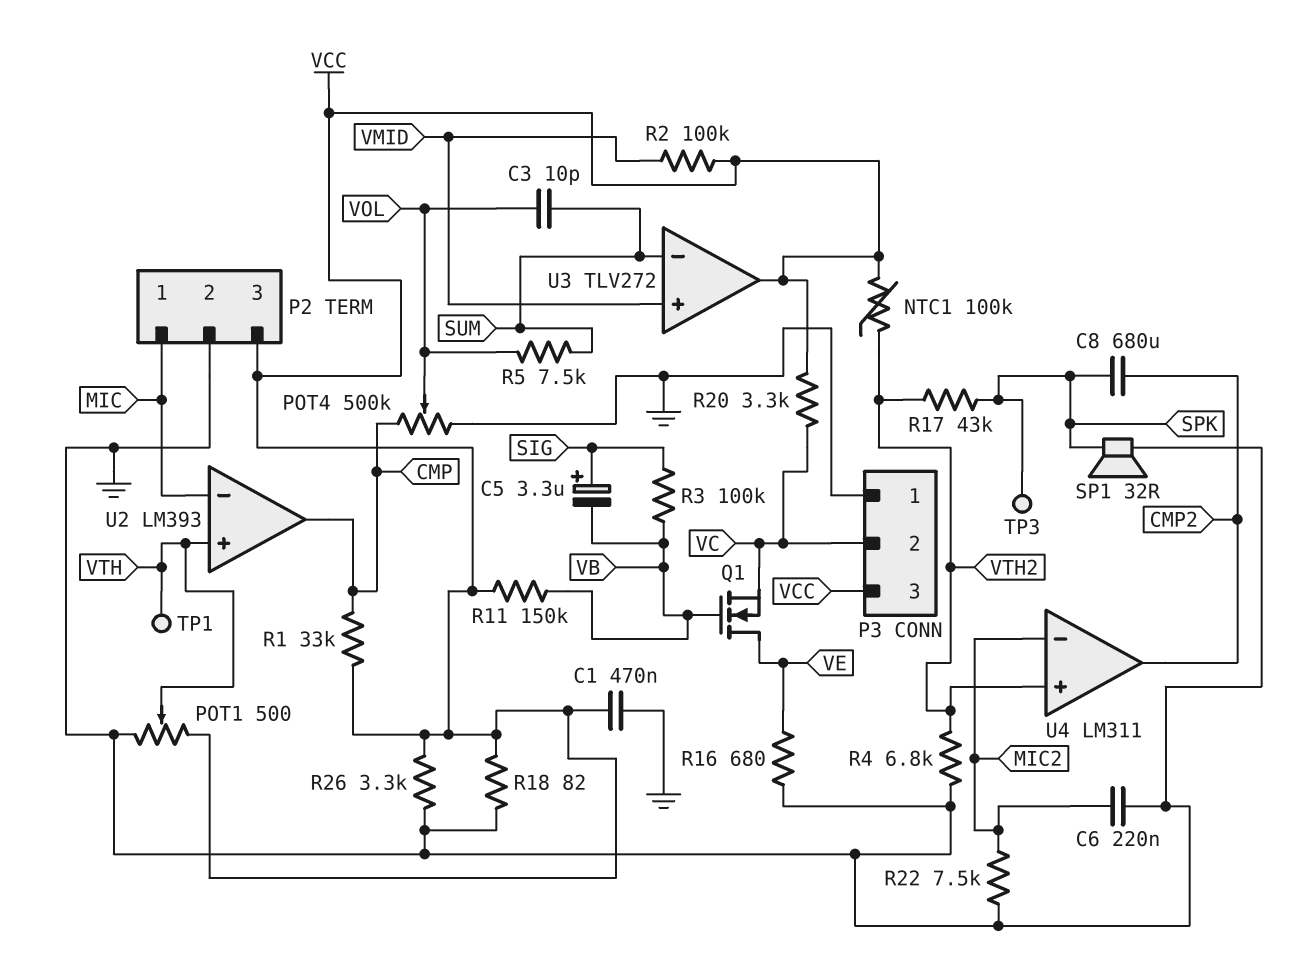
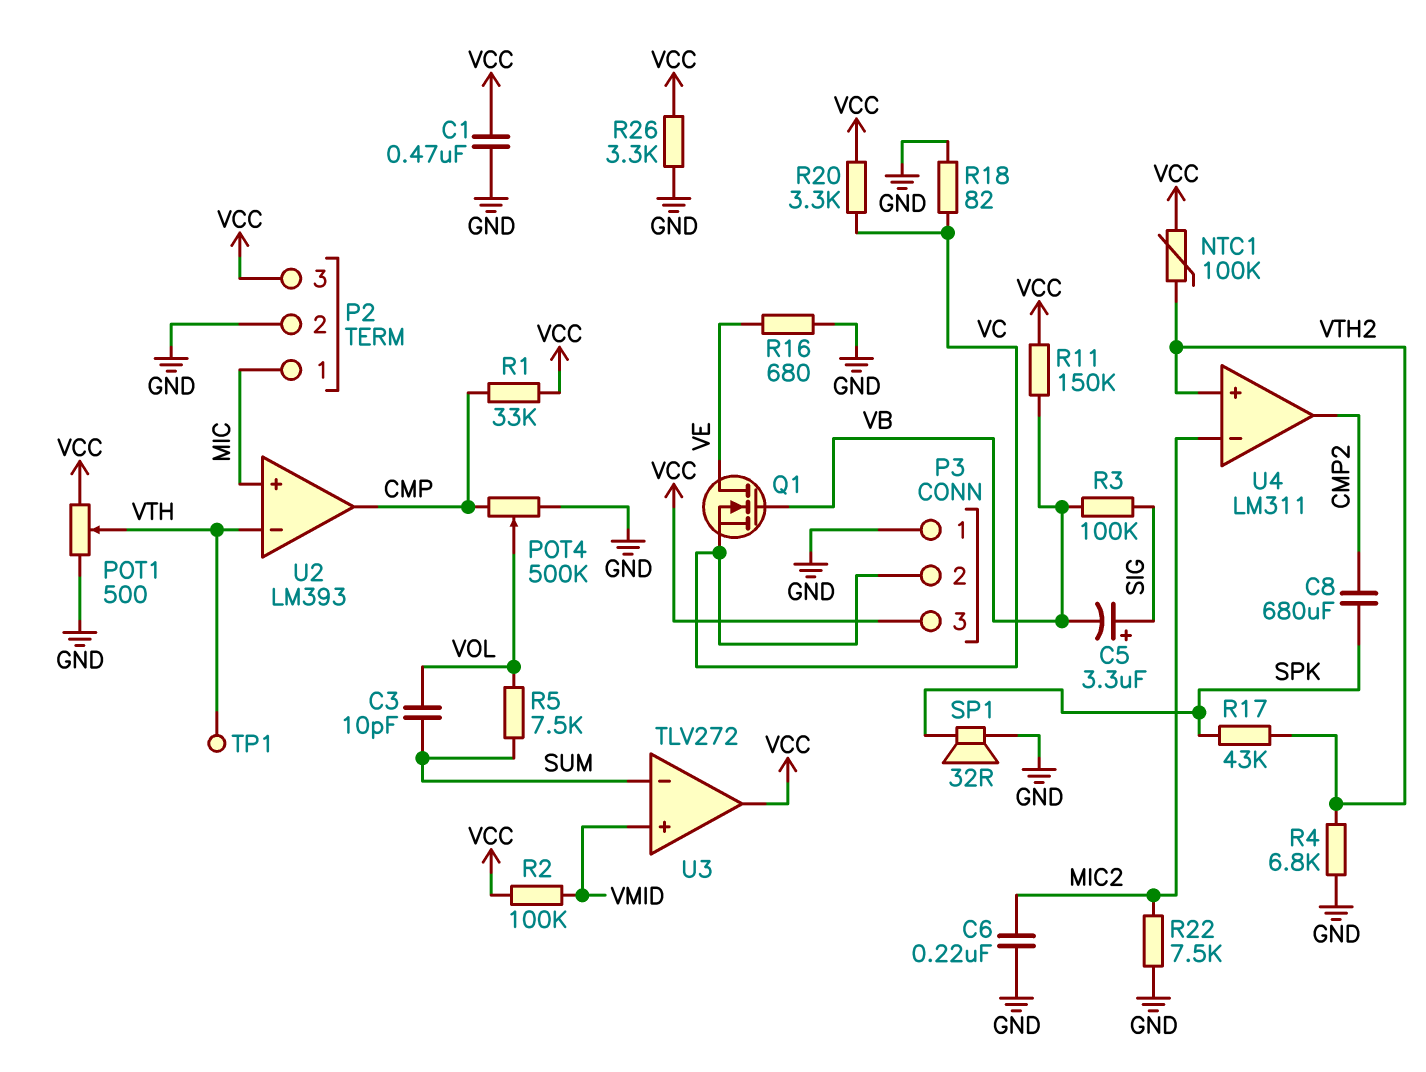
R18: 82 (GND, VCC) -> 82 (GND, VC)
TP3: test point (SPK) -> none
U2 pin in+: VTH -> MIC
U2 pin in-: MIC -> VTH

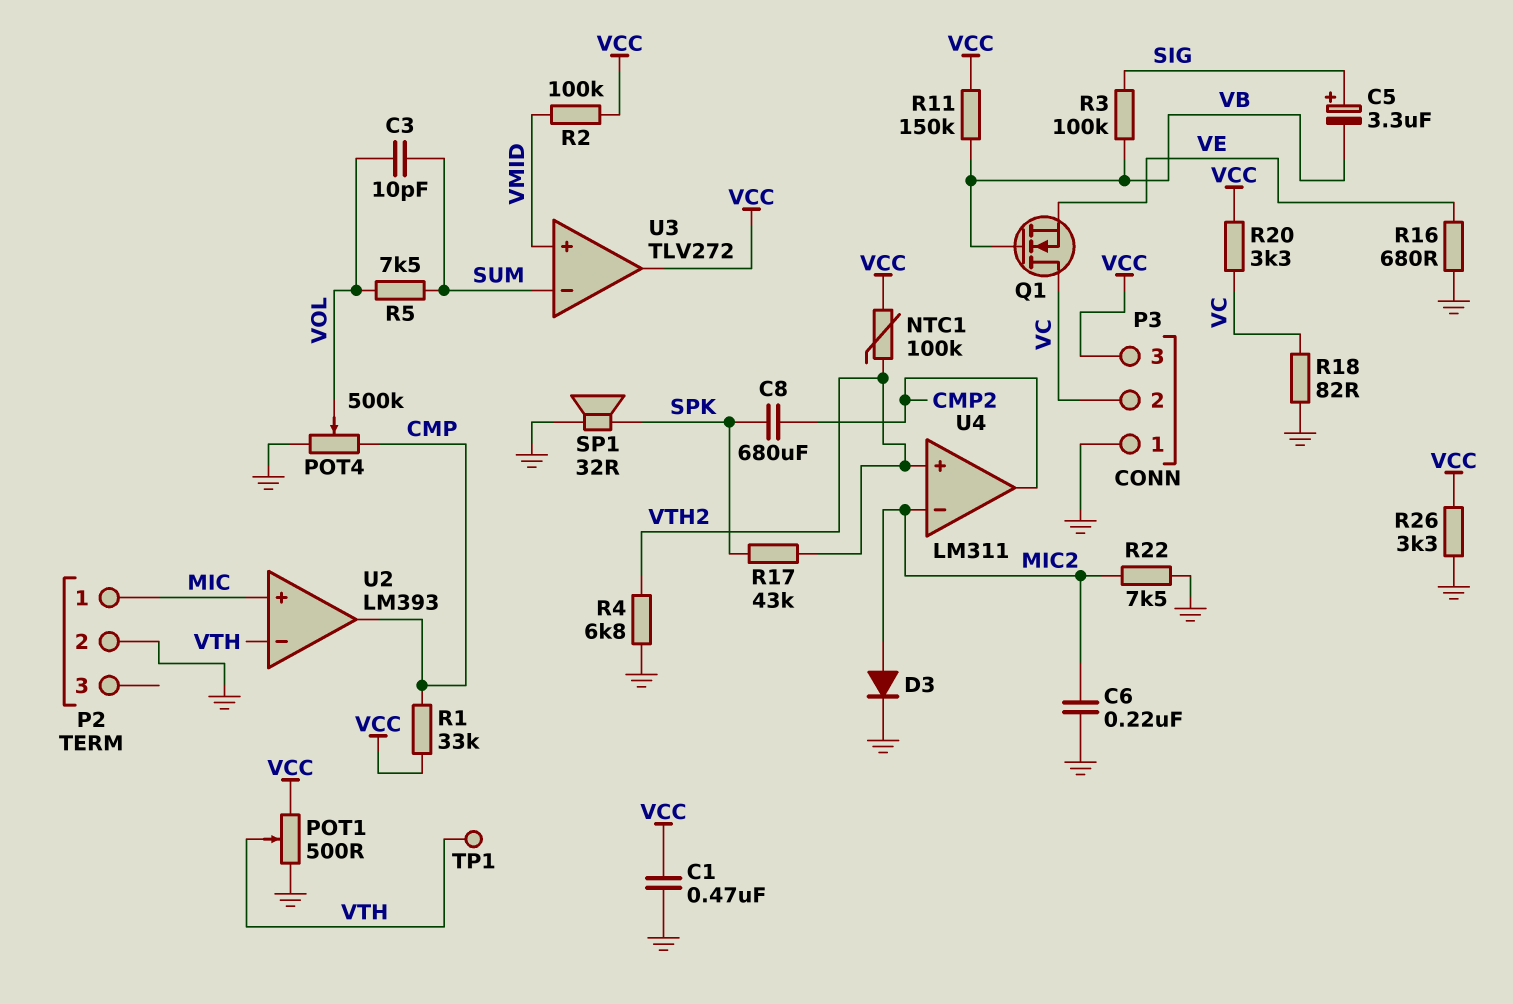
D3: none -> diode (A MIC2, K GND)
P2 pin 3: VCC -> none
Q1: NMOS (G VB, D VE, S VC) -> NMOS (G VB, D VC, S VE)

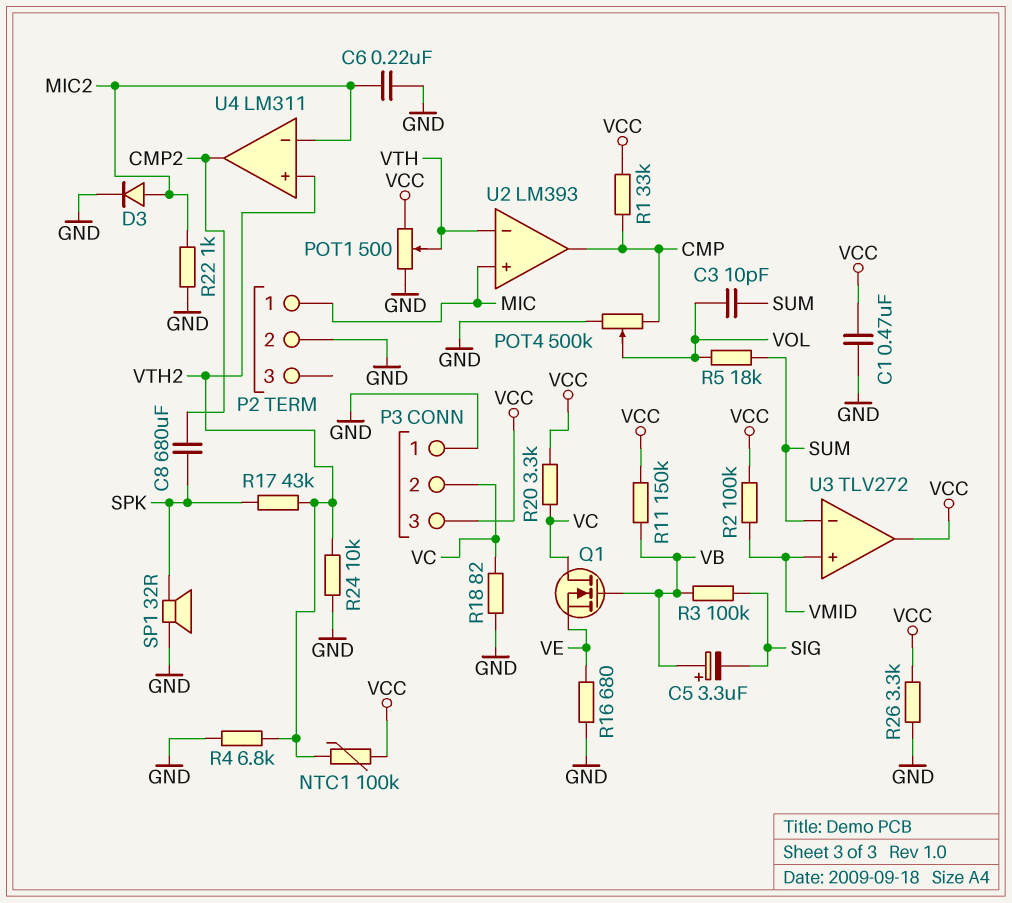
C5: 3.3uF (plus SIG, minus VB) -> 3.3uF (plus VB, minus SIG)
R5: 7.5k (SUM, VOL) -> 18k (SUM, VOL)
R22: 7.5k (GND, MIC2) -> 1k (GND, MIC2)
R24: none -> 10k (GND, VTH2)
TP1: test point (VTH) -> none

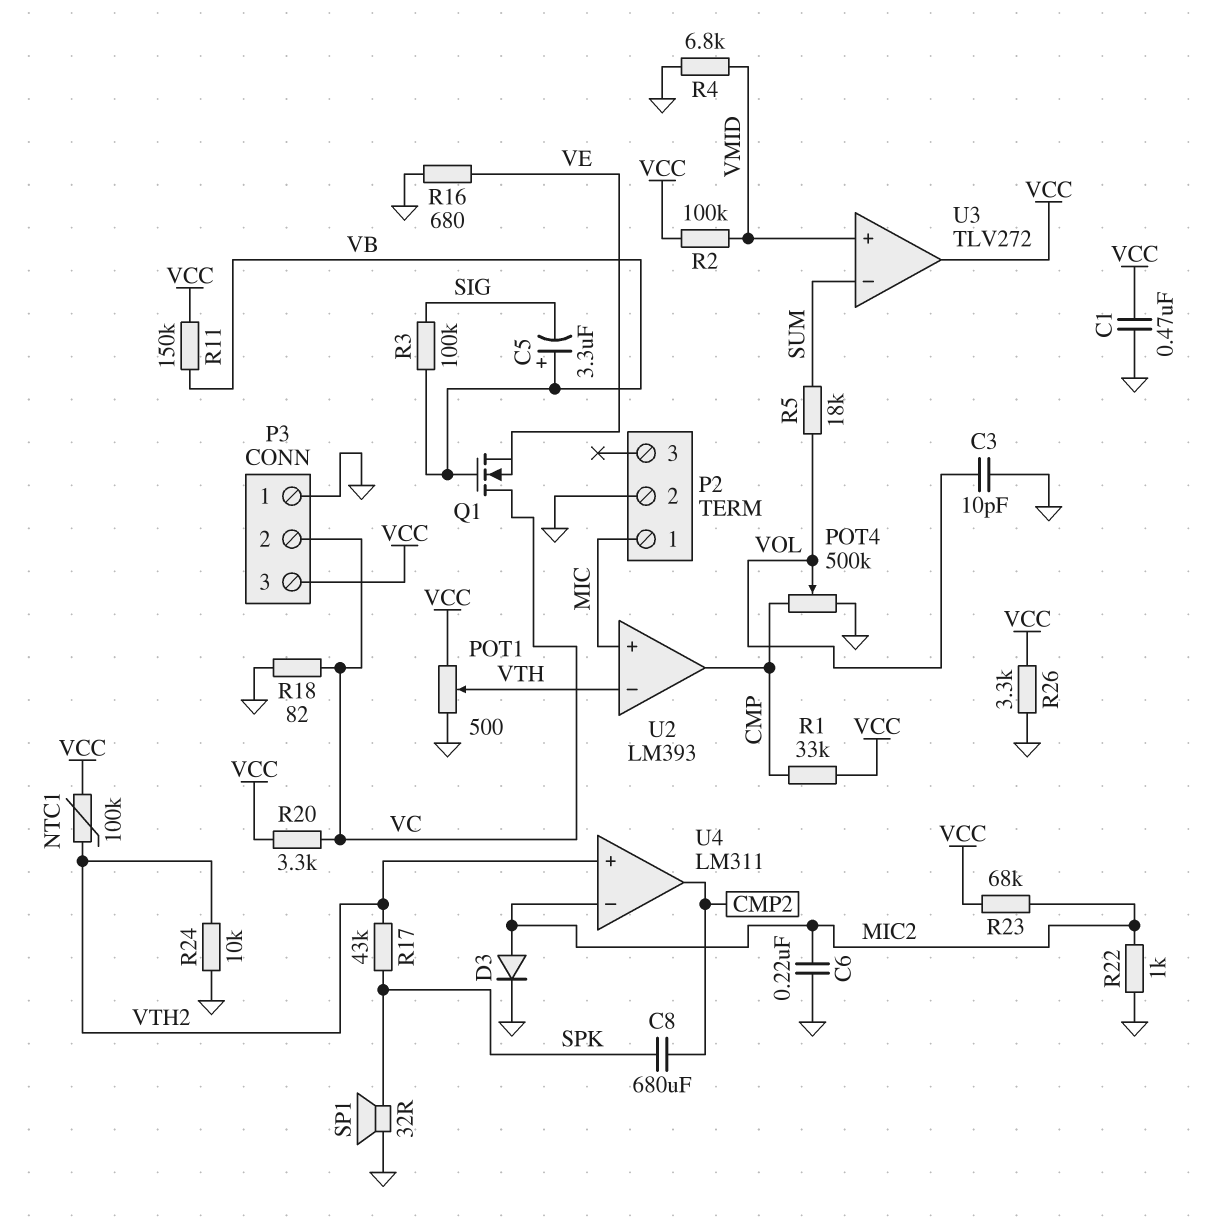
C3: 10pF (SUM, VOL) -> 10pF (GND, VOL)
R4: 6.8k (GND, VTH2) -> 6.8k (GND, VMID)
R23: none -> 68k (MIC2, VCC)

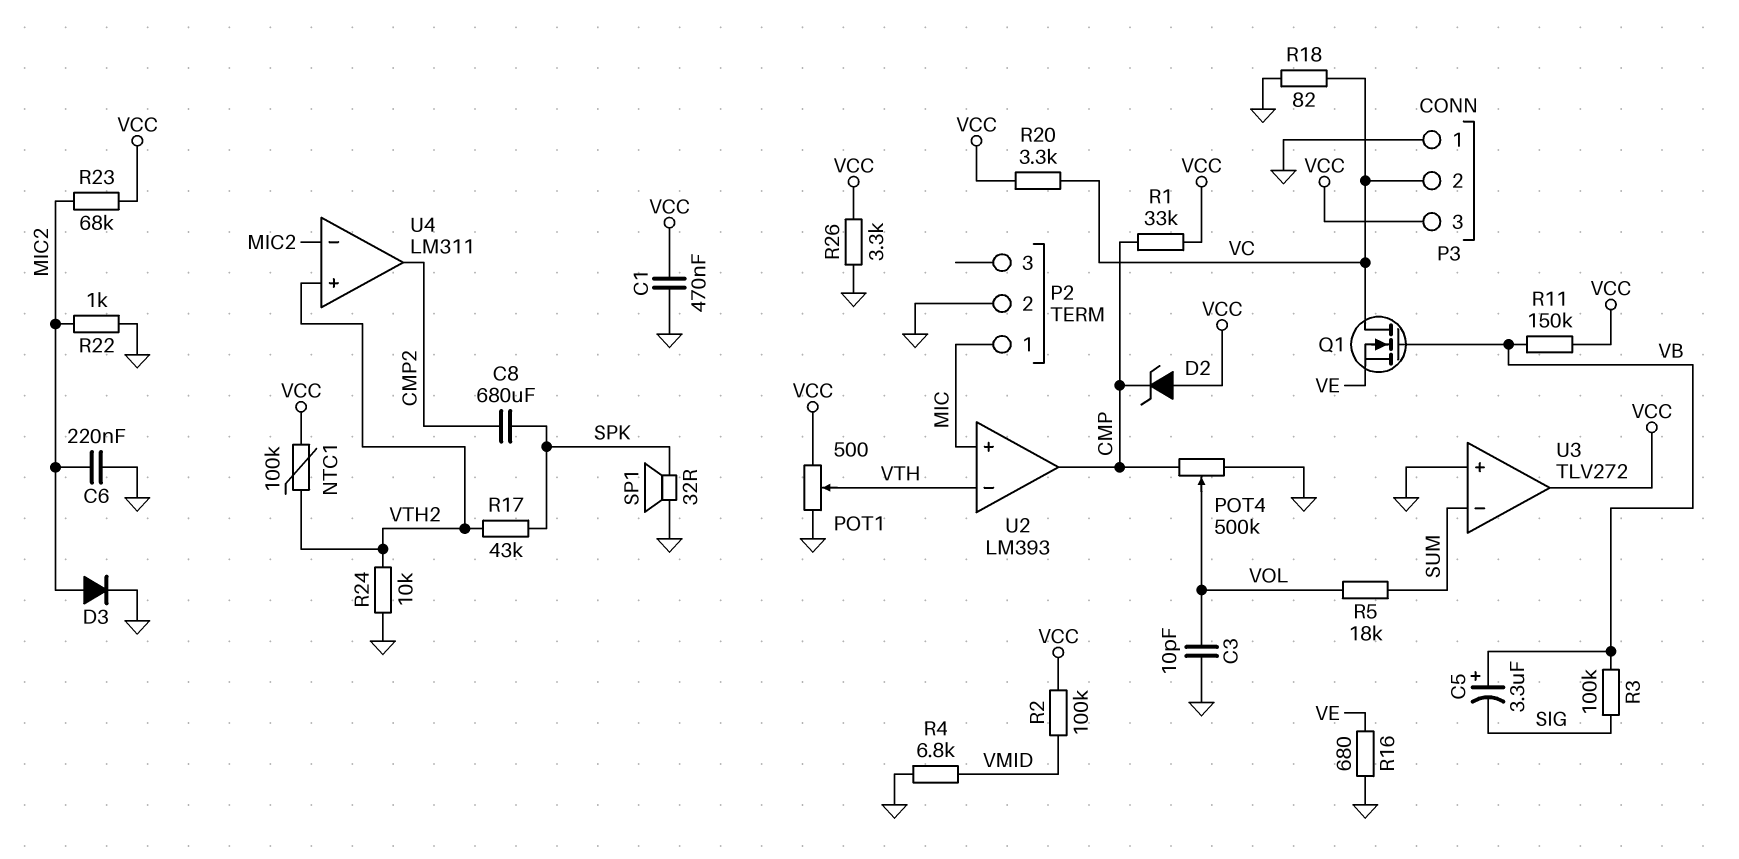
D2: none -> zener (A VCC, K CMP)
U3 pin in+: VMID -> GND

